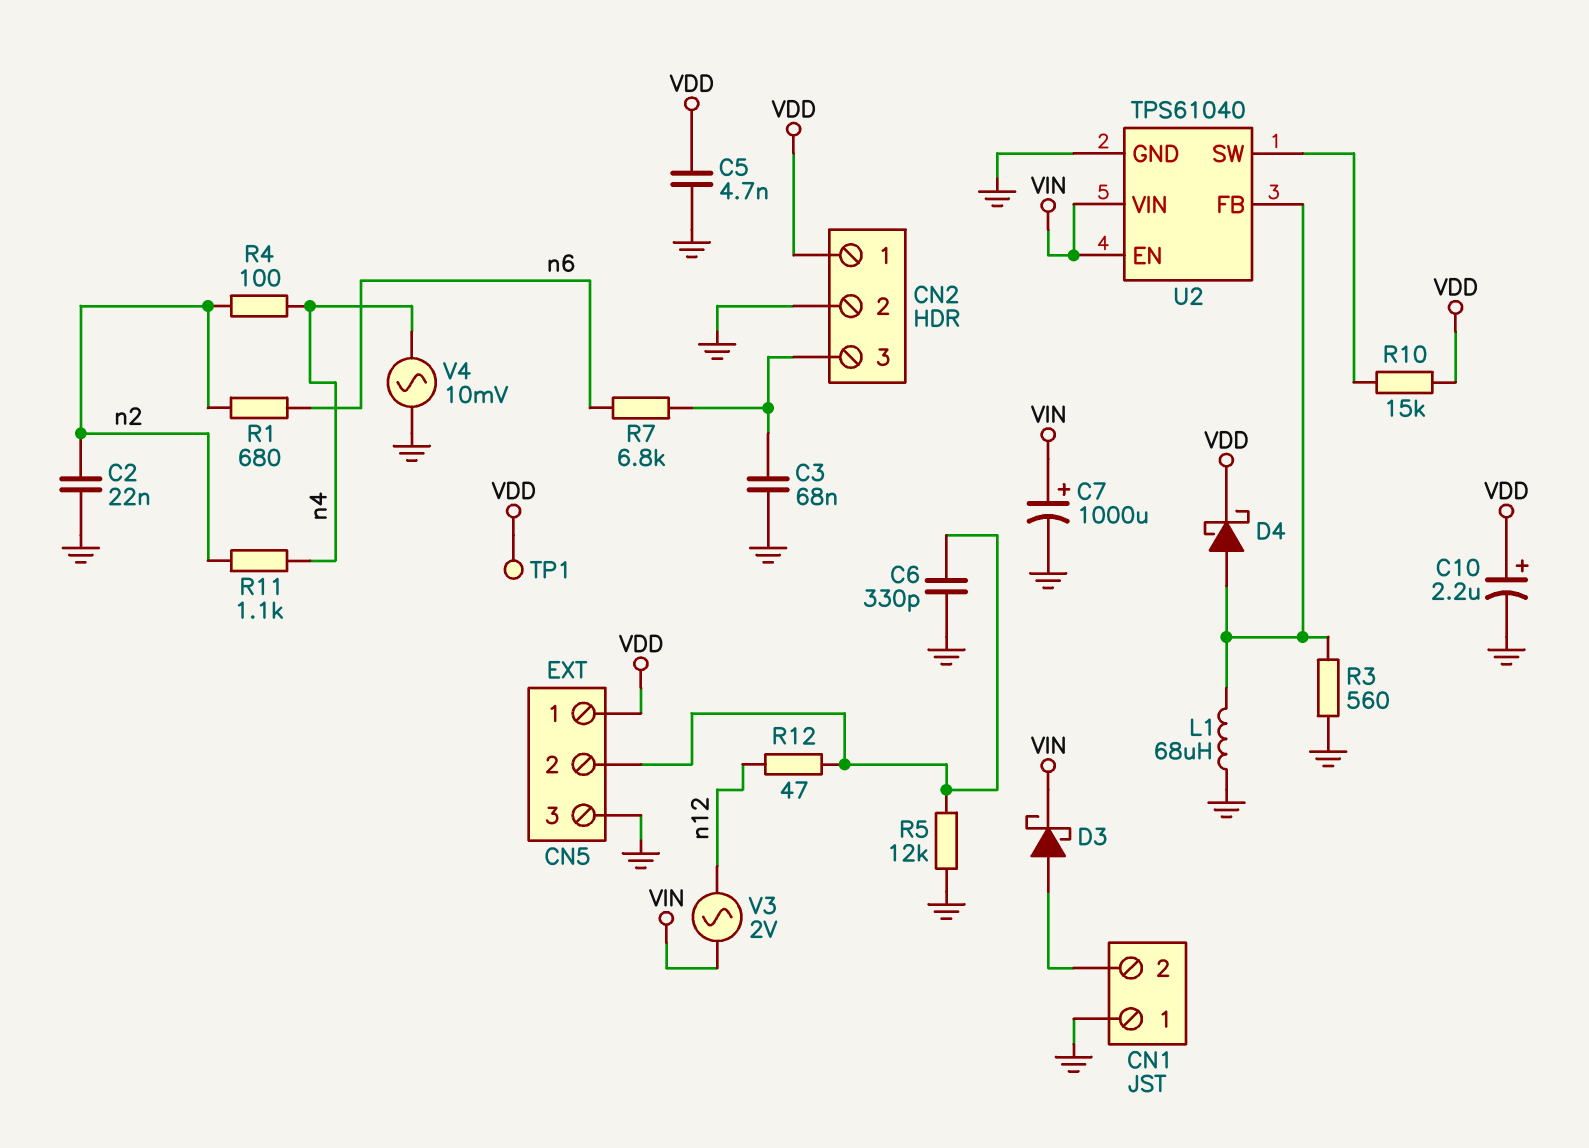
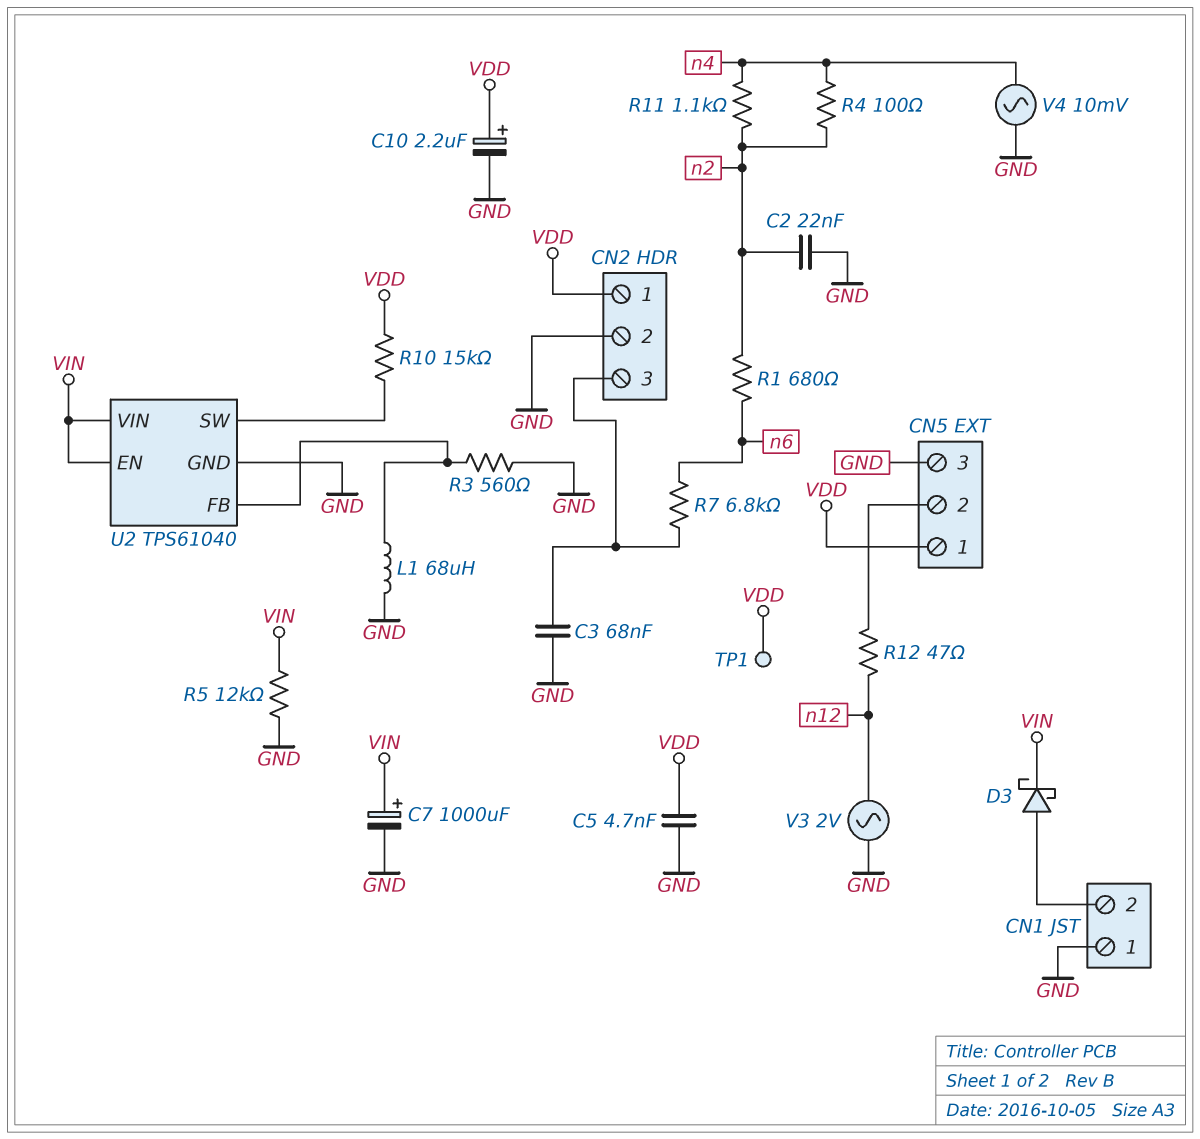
C6: 330pF (CN5/2, GND) -> none
D4: schottky (A U2/FB, K VDD) -> none
R5: 12k (CN5/2, GND) -> 12k (GND, VIN)
V3: AC 2V (VIN, n12) -> AC 2V (GND, n12)

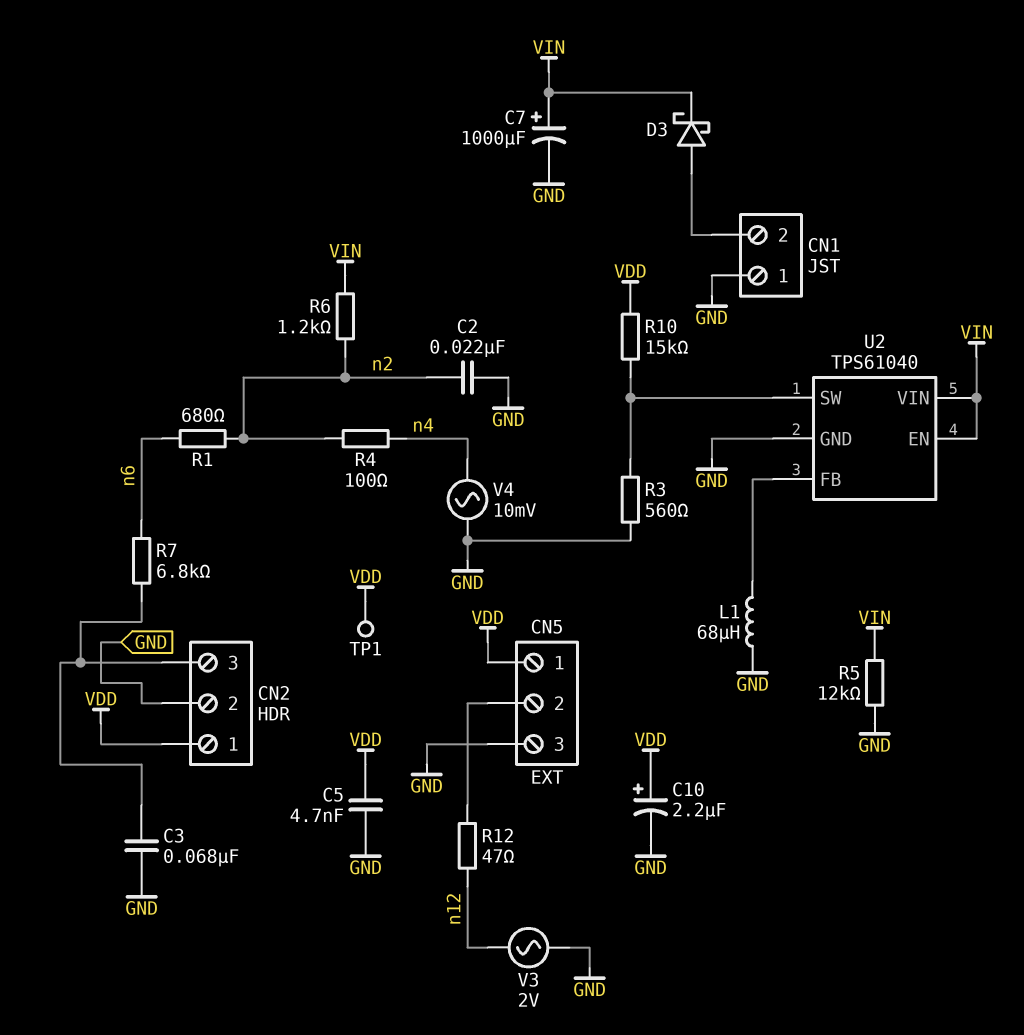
R3: 560 (GND, U2/FB) -> 560 (GND, U2/SW)
R6: none -> 1.2k (VIN, n2)
R11: 1.1k (n2, n4) -> none

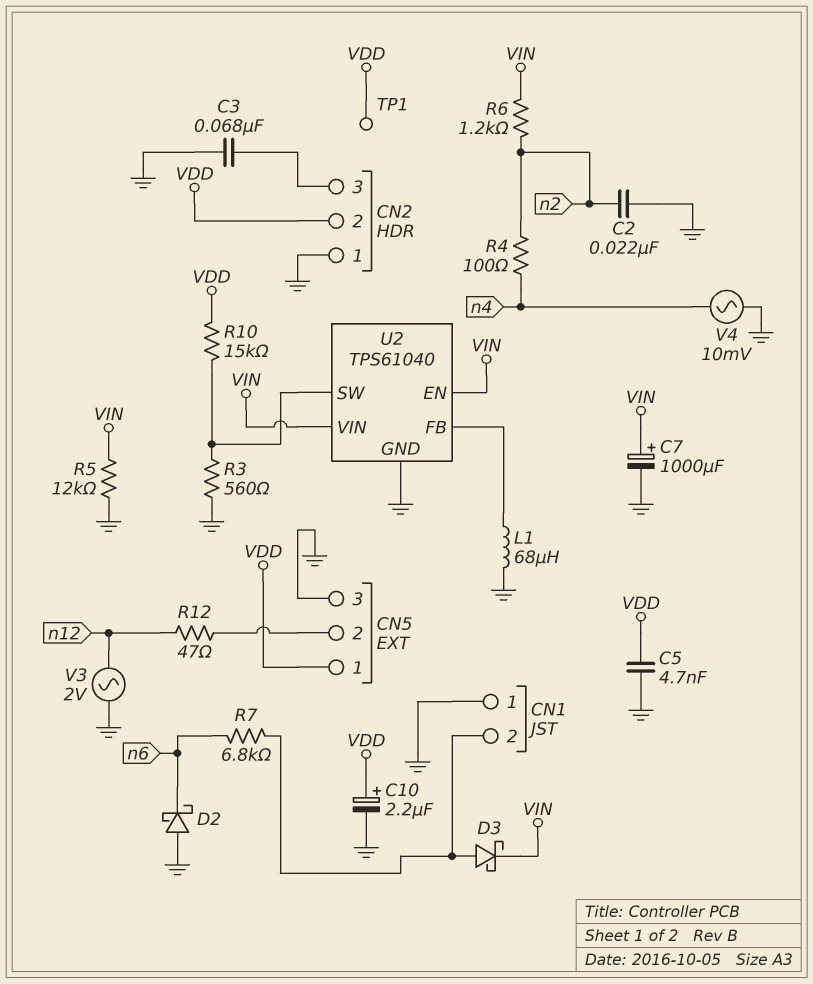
CN2 pin 1: VDD -> GND
CN2 pin 2: GND -> VDD
D2: none -> schottky (A GND, K n6)
R1: 680 (n2, n6) -> none
R7: 6.8k (CN2/3, n6) -> 6.8k (CN1/2, n6)

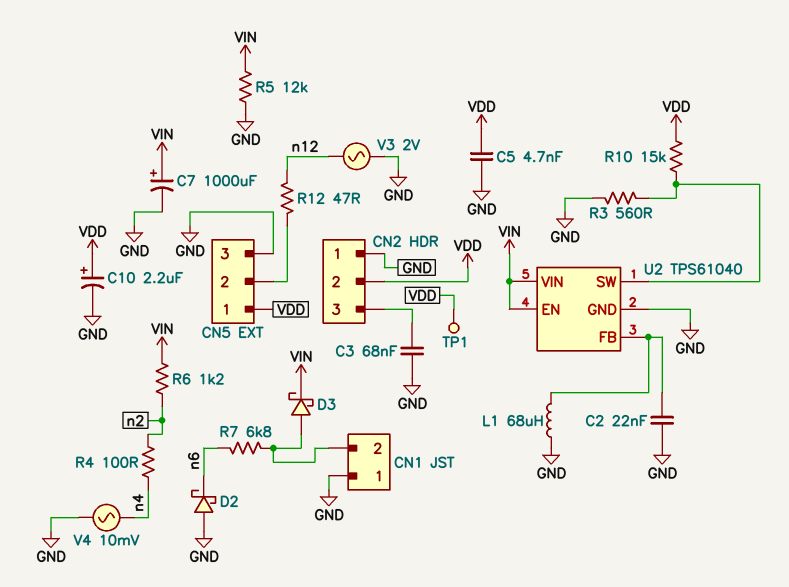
C2: 22nF (GND, n2) -> 22nF (GND, U2/FB)

